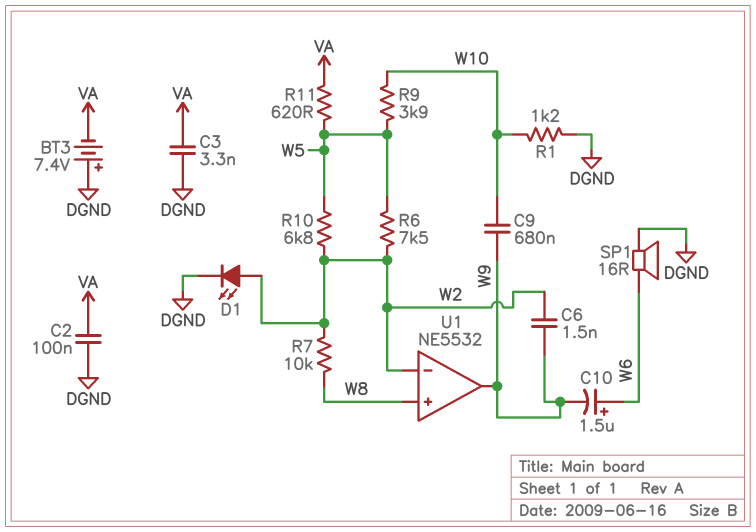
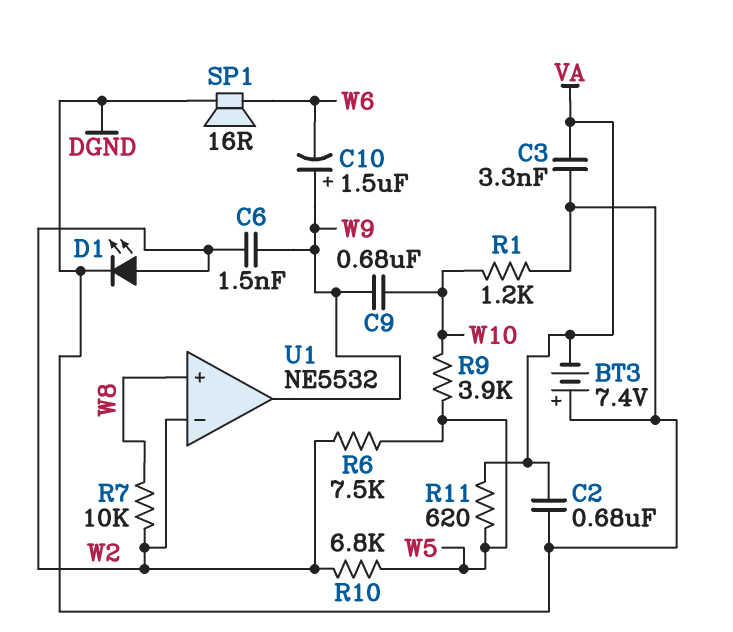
C2: 100nF (DGND, VA) -> 680nF (DGND, VA)
C10: 1.5uF (plus W6, minus W9) -> 1.5uF (plus W9, minus W6)

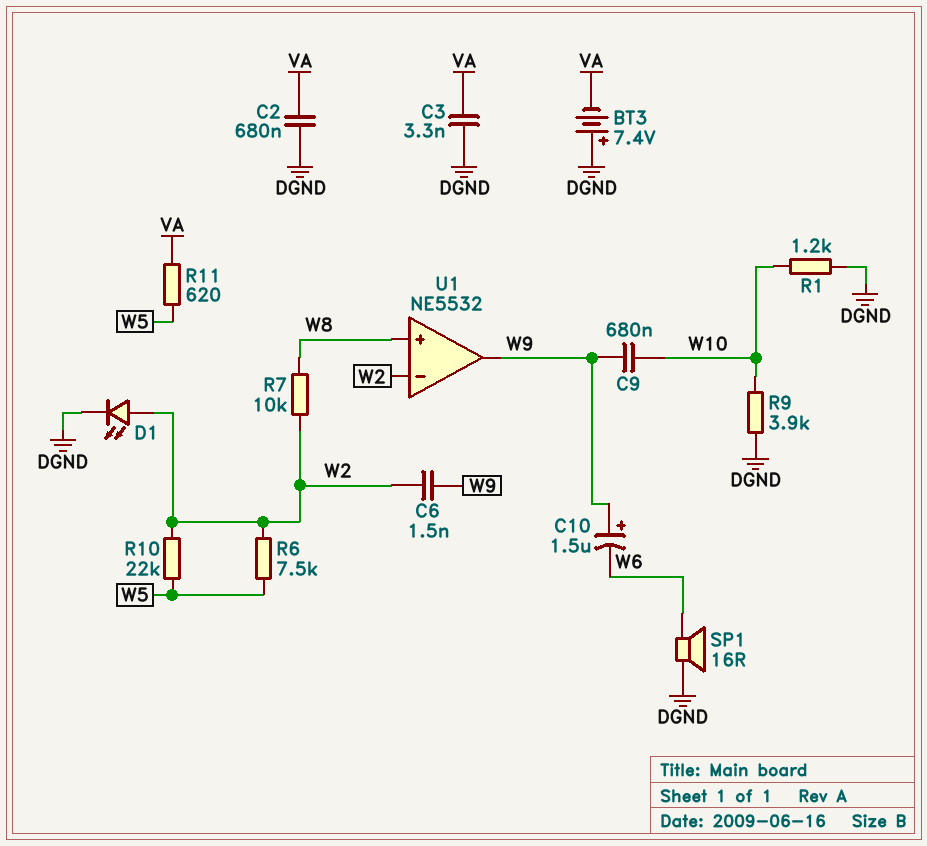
R9: 3.9k (W5, W10) -> 3.9k (DGND, W10)
R10: 6.8k (W2, W5) -> 22k (W2, W5)

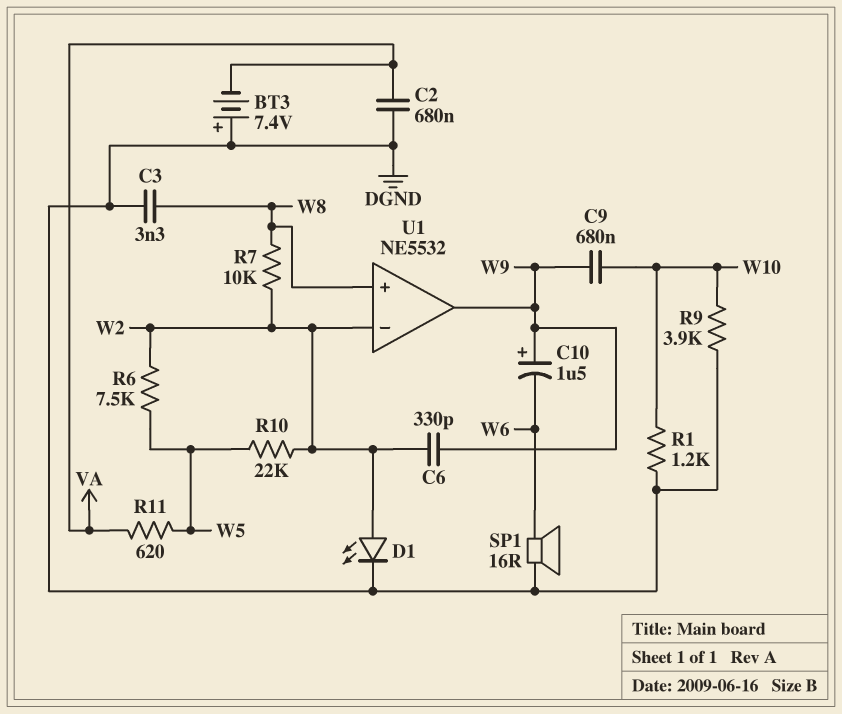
C3: 3.3nF (DGND, VA) -> 3.3nF (DGND, W8)
C6: 1.5nF (W2, W9) -> 330pF (W2, W9)

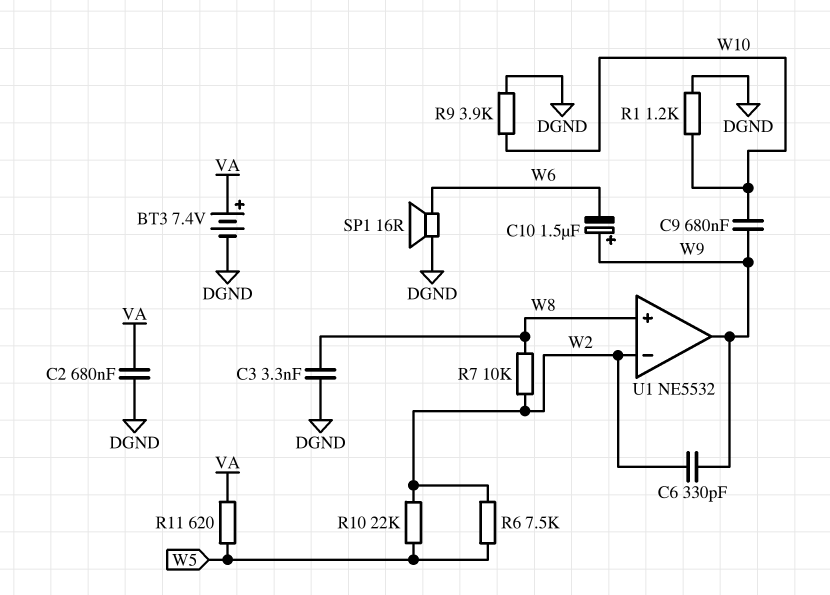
BT3: 7.4V (plus DGND, minus VA) -> 7.4V (plus VA, minus DGND)
D1: LED (A W2, K DGND) -> none

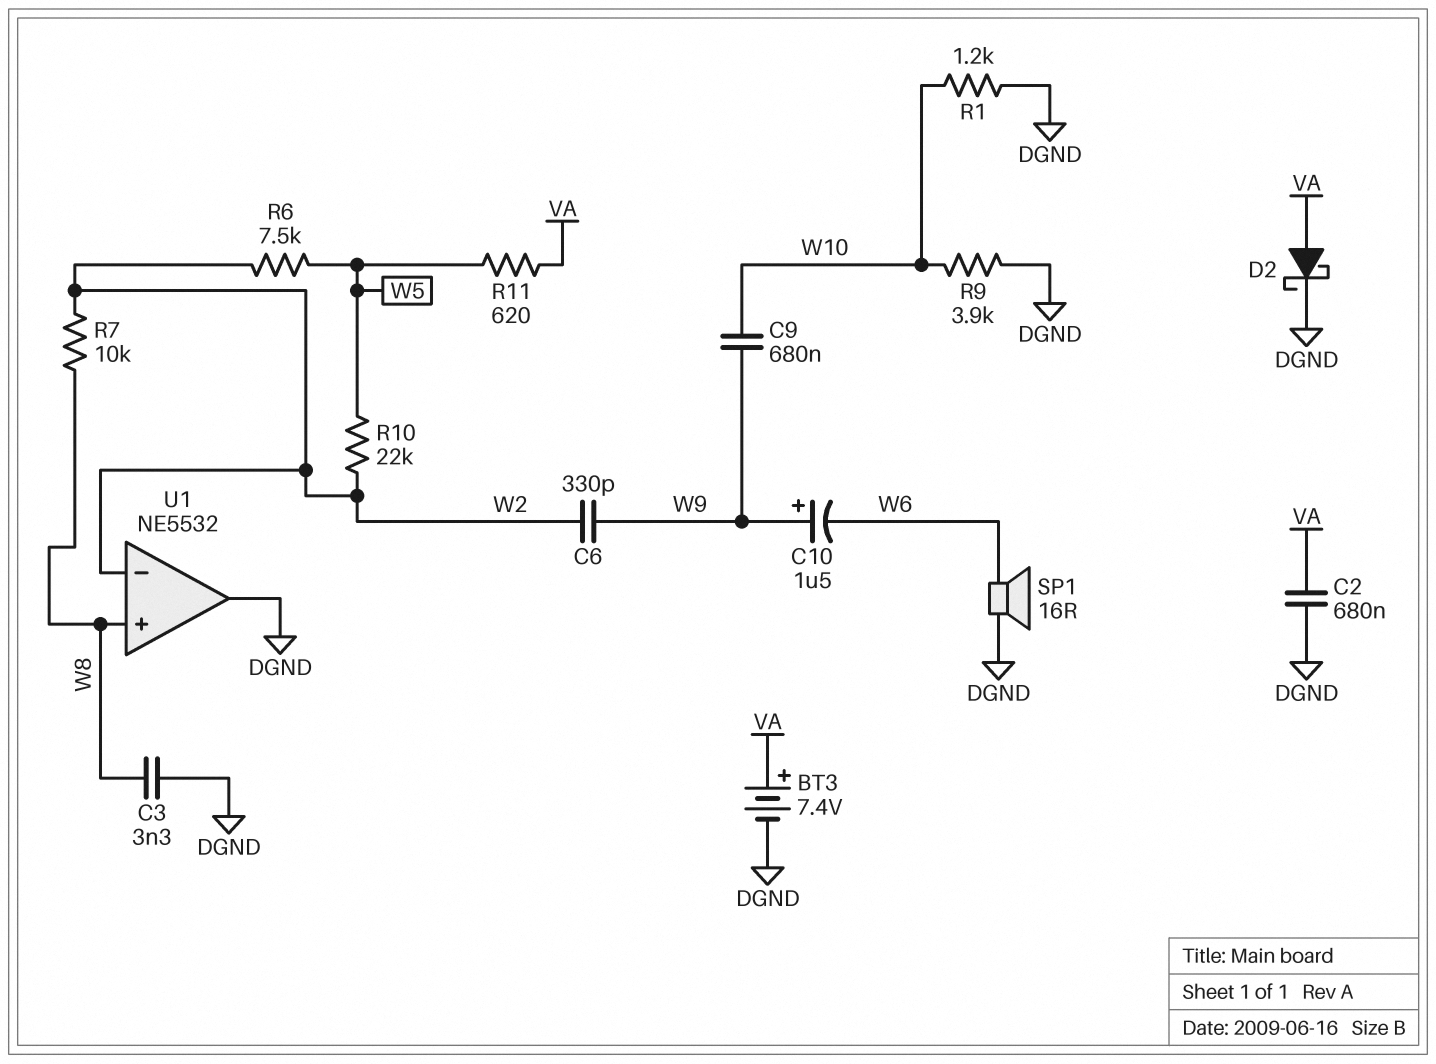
D2: none -> schottky (A VA, K DGND)
U1 pin out: W9 -> DGND

